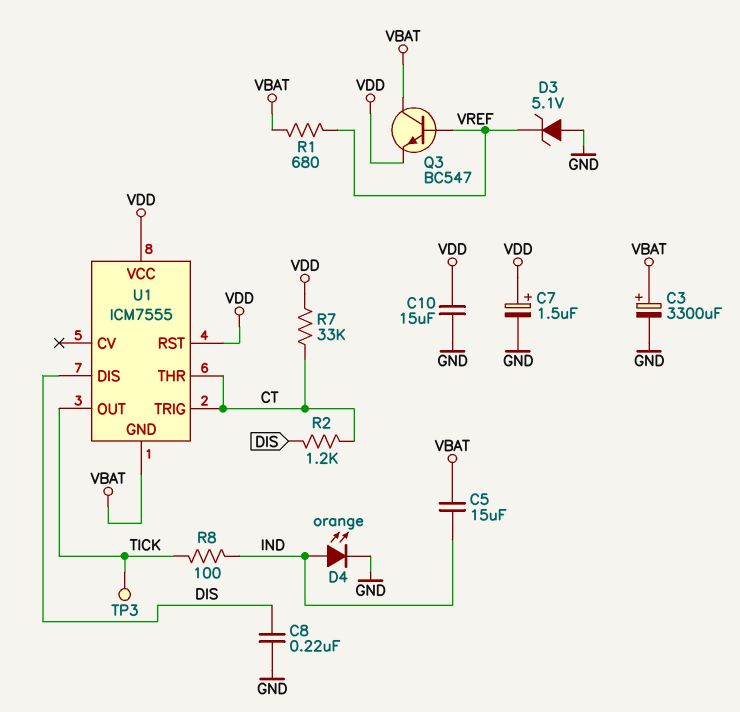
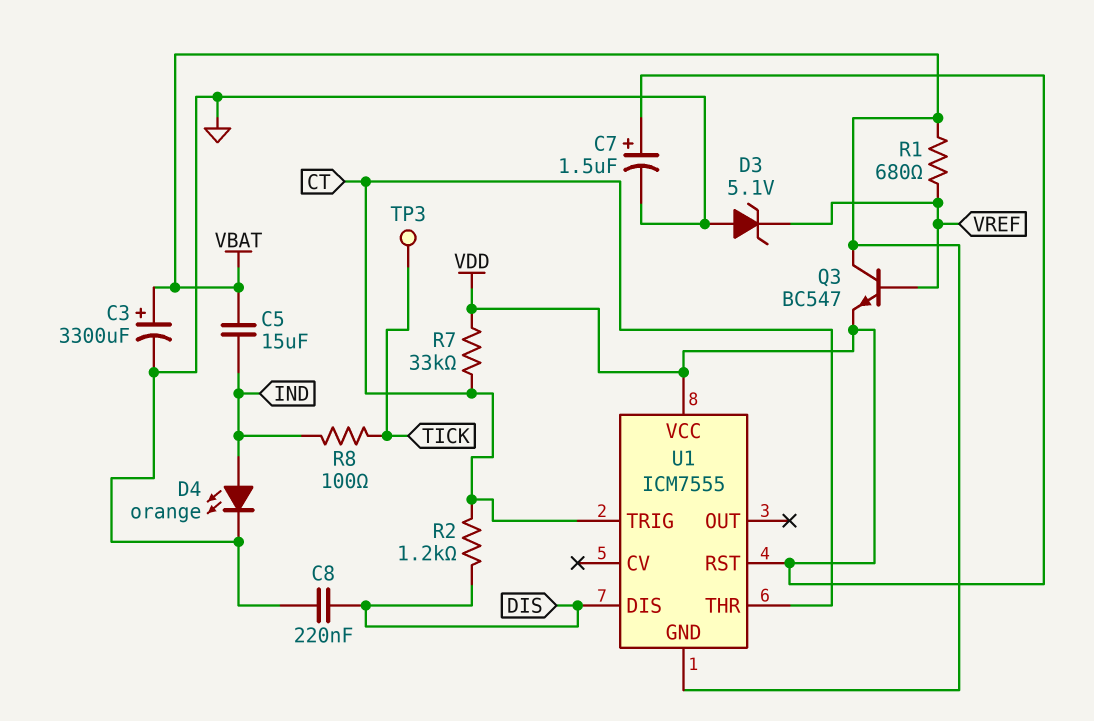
C10: 15uF (GND, VDD) -> none
U1 pin OUT: TICK -> none

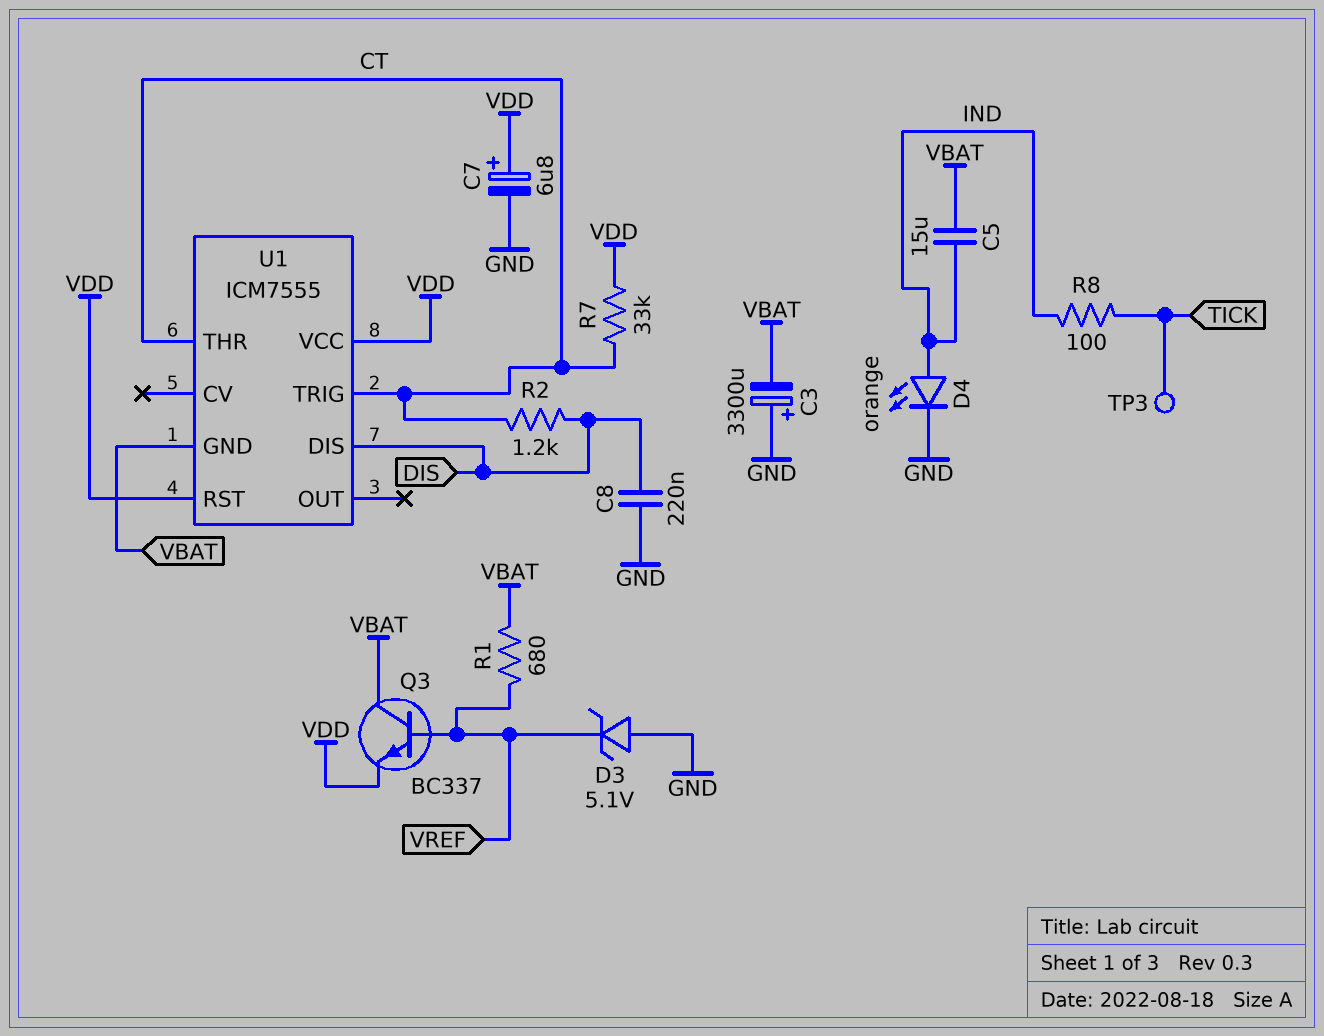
C3: 3300uF (plus VBAT, minus GND) -> 3300uF (plus GND, minus VBAT)
C7: 1.5uF (plus VDD, minus GND) -> 6.8uF (plus VDD, minus GND)
Q3: NPN BC547 (B VREF, C VBAT, E VDD) -> NPN BC337 (B VREF, C VBAT, E VDD)

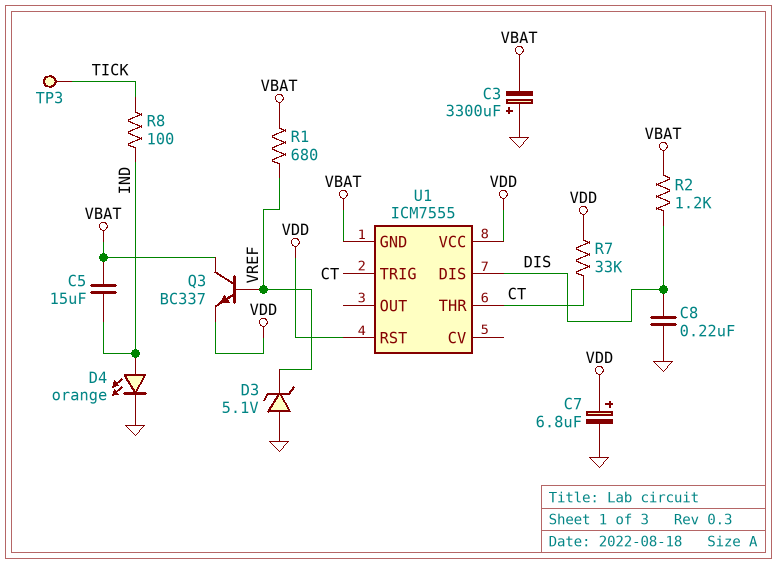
R2: 1.2k (CT, DIS) -> 1.2k (DIS, VBAT)

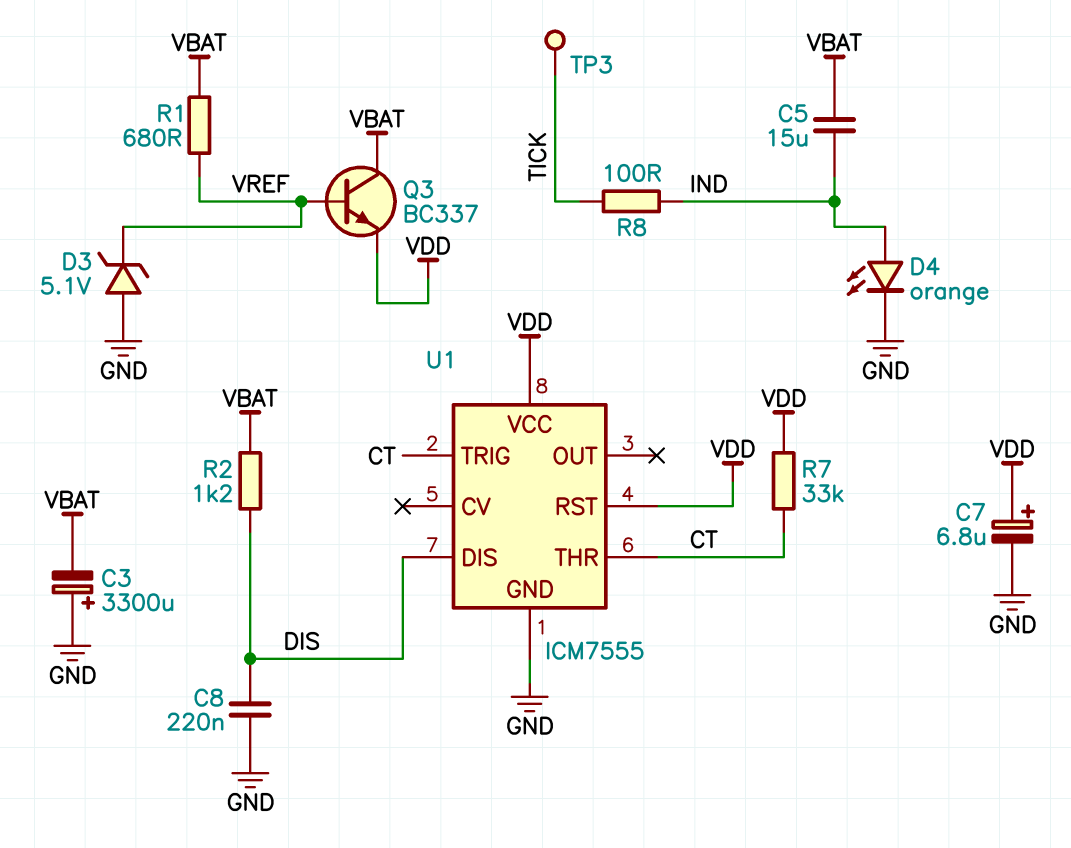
U1 pin GND: VBAT -> GND

